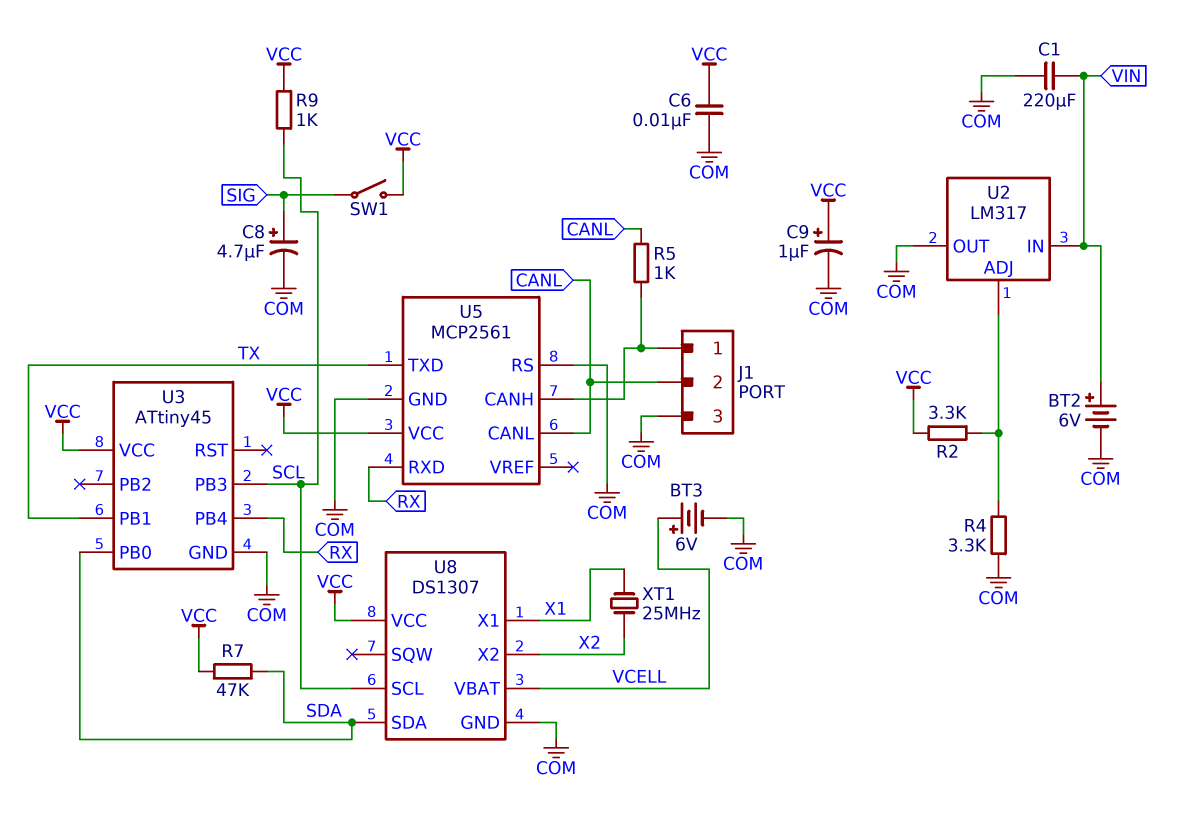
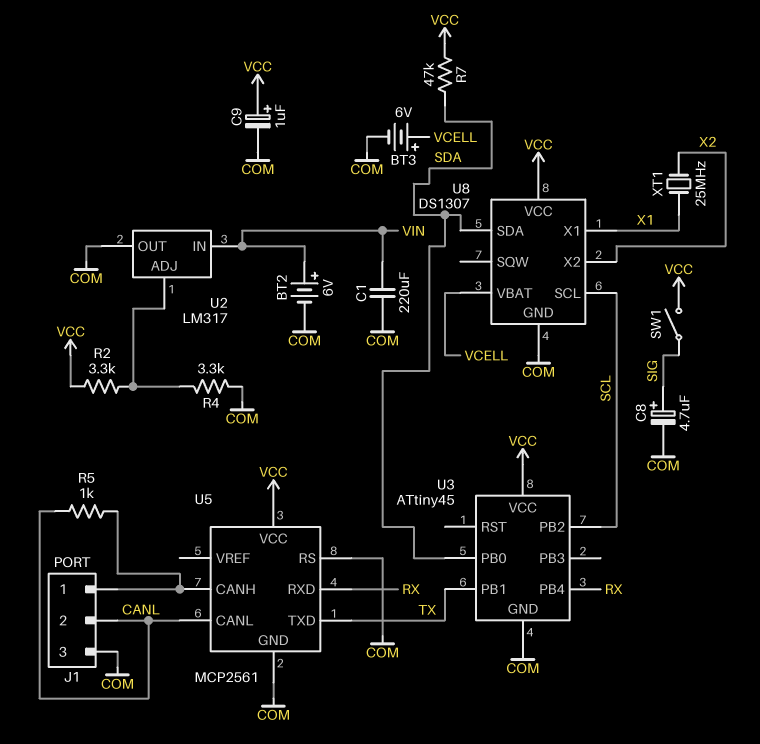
C6: 10nF (COM, VCC) -> none
R9: 1k (SCL, VCC) -> none
U3 pin PB2: none -> SCL
U3 pin PB3: SCL -> none

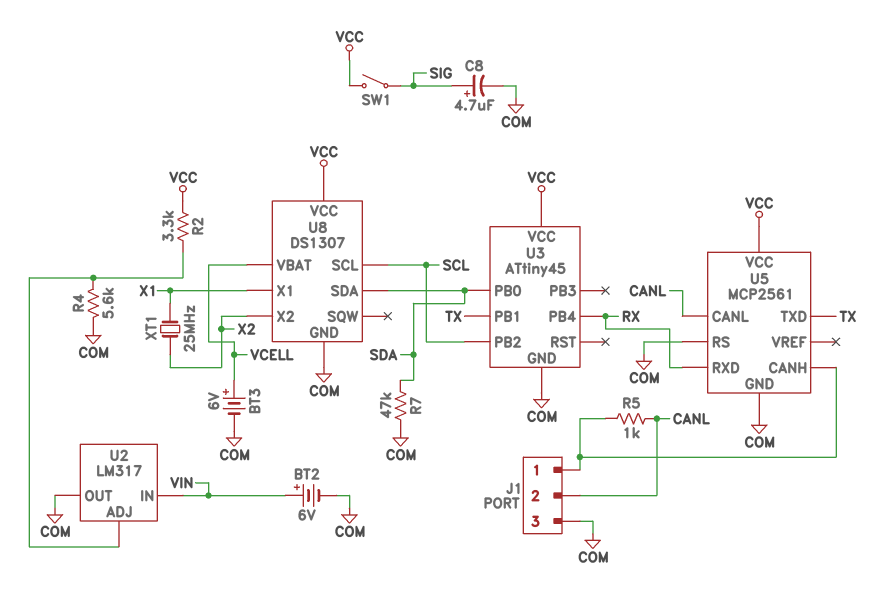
C1: 220uF (COM, VIN) -> none
C9: 1uF (plus VCC, minus COM) -> none
R4: 3.3k (COM, U2/ADJ) -> 5.6k (COM, U2/ADJ)
R7: 47k (SDA, VCC) -> 47k (COM, SDA)

